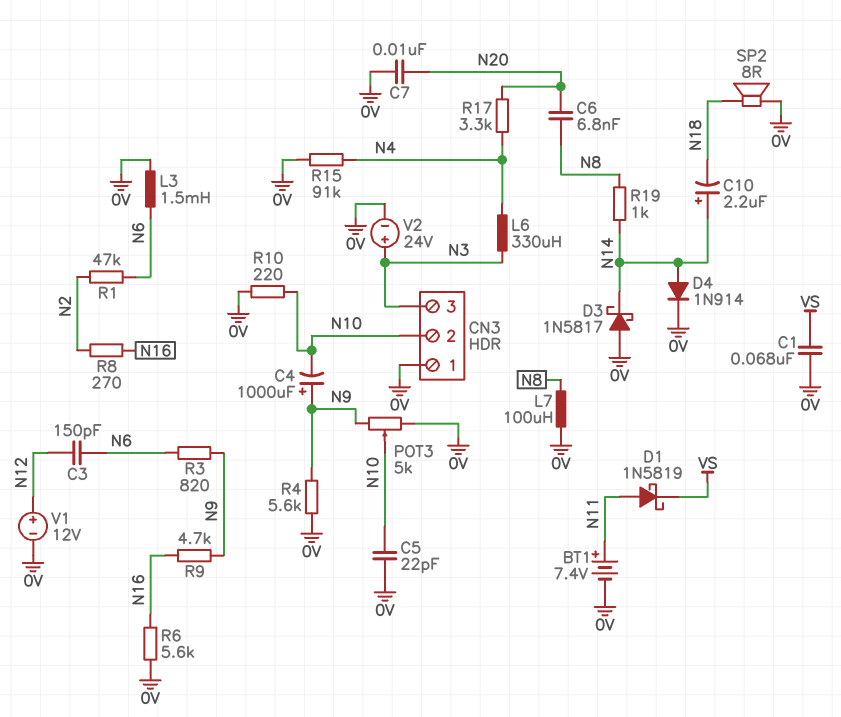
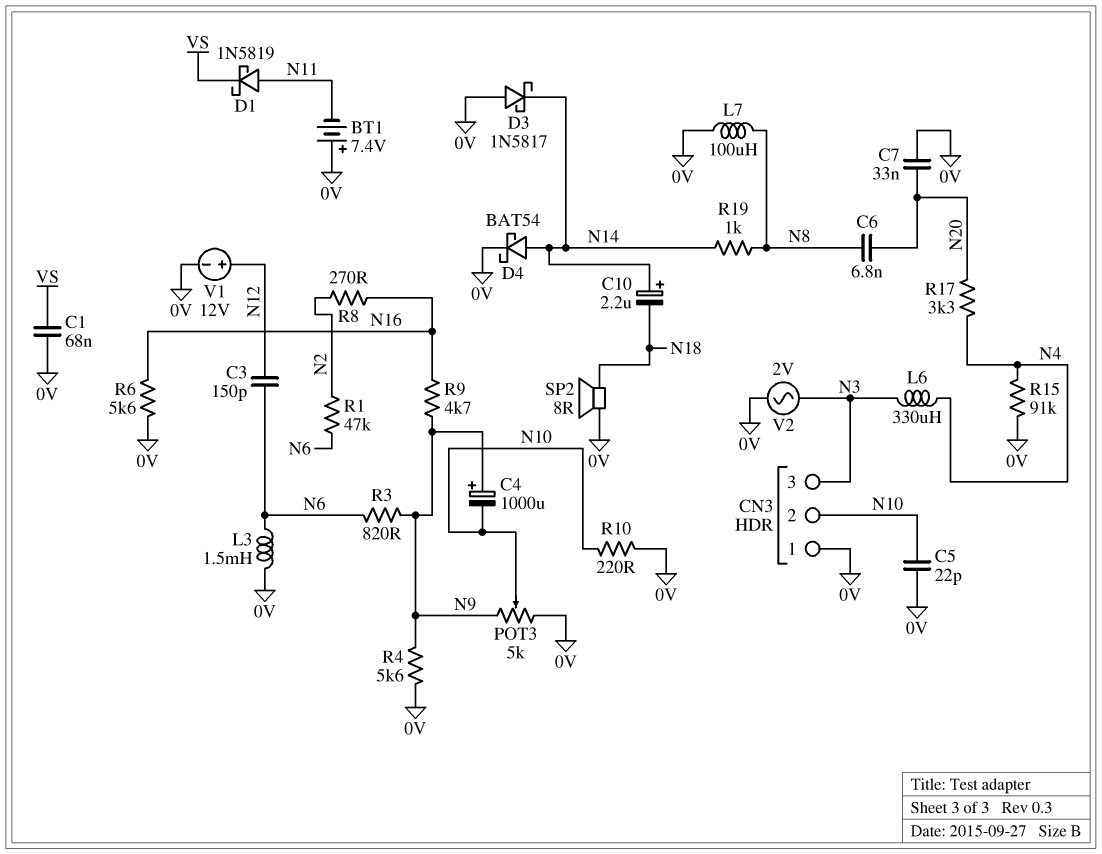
BT1: 7.4V (plus N11, minus 0V) -> 7.4V (plus 0V, minus N11)
C7: 10nF (0V, N20) -> 33nF (0V, N20)
D4: diode 1N914 (A N14, K 0V) -> schottky BAT54 (A N14, K 0V)
V2: 24V (plus N3, minus 0V) -> AC 2V (0V, N3)

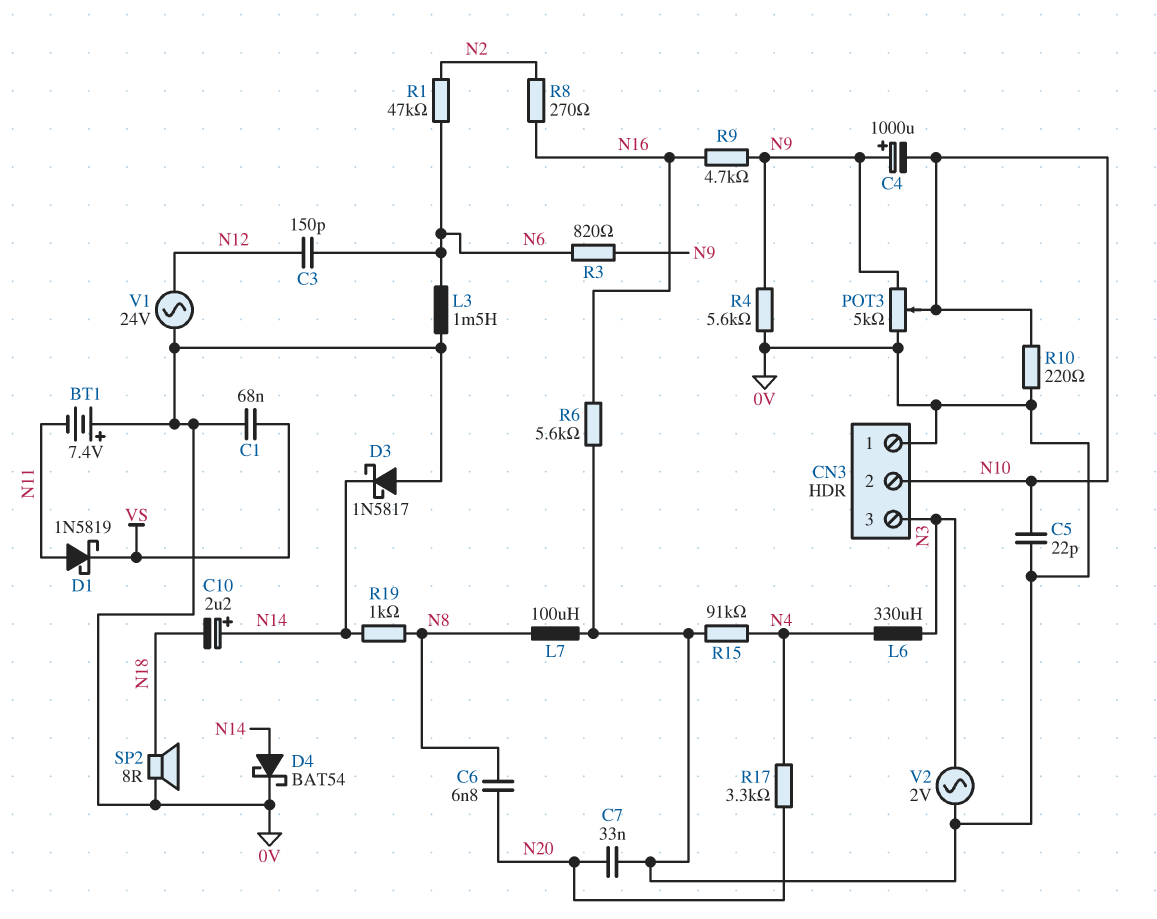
V1: 12V (plus N12, minus 0V) -> AC 24V (0V, N12)

